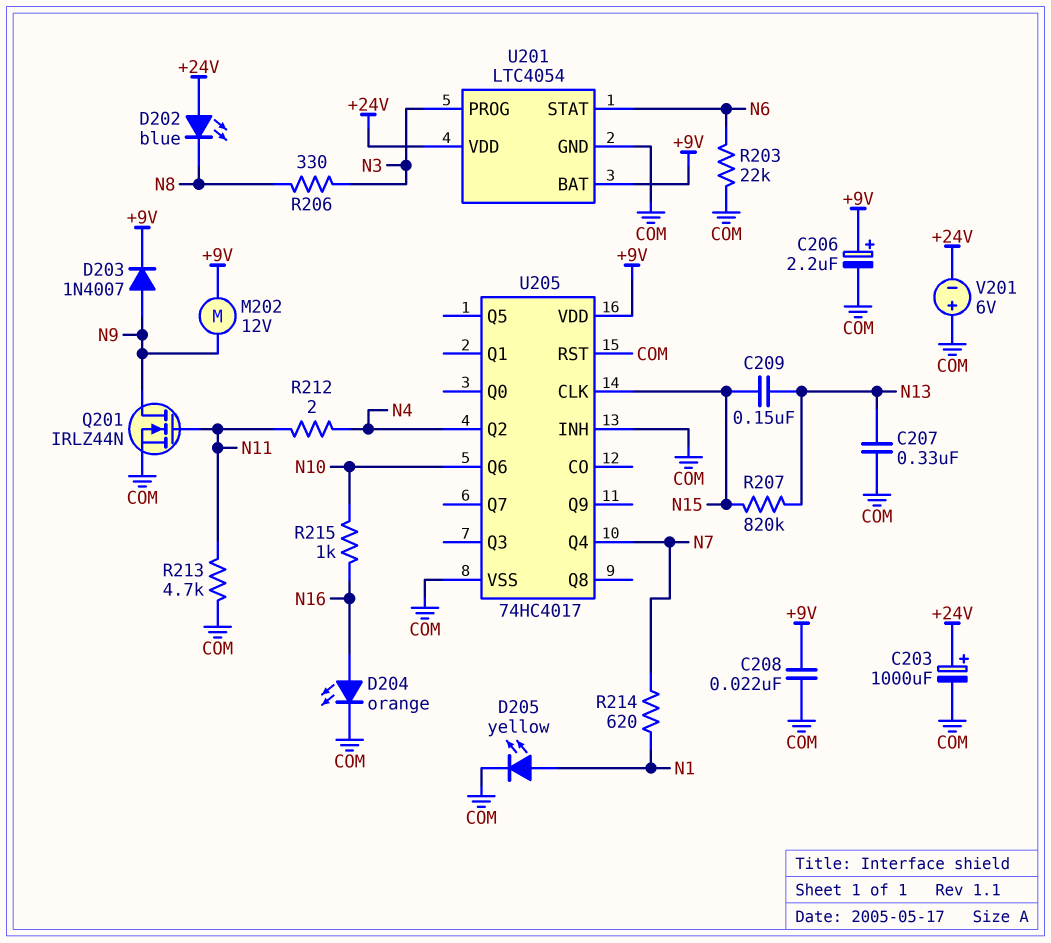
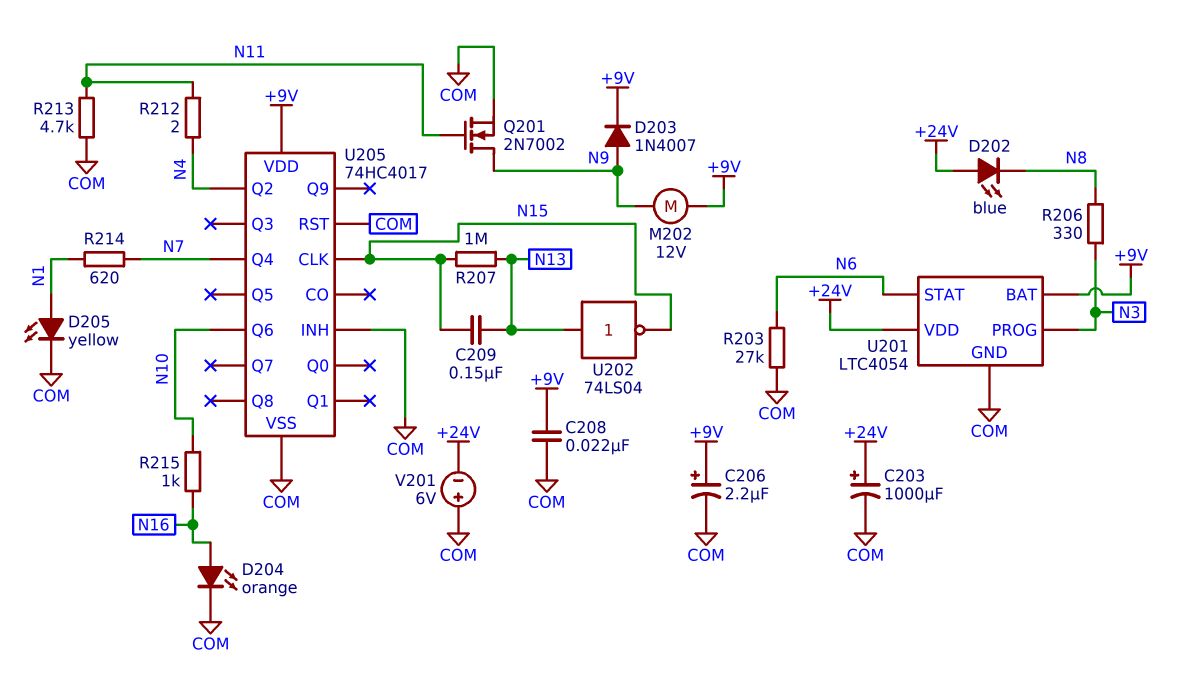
C207: 330nF (COM, N13) -> none
Q201: NMOS IRLZ44N (G N11, D N9, S COM) -> NMOS 2N7002 (G N11, D N9, S COM)
R203: 22k (COM, N6) -> 27k (COM, N6)
R207: 820k (N13, N15) -> 1M (N13, N15)
U202: none -> NOT 74LS04 (in N13, out N15)

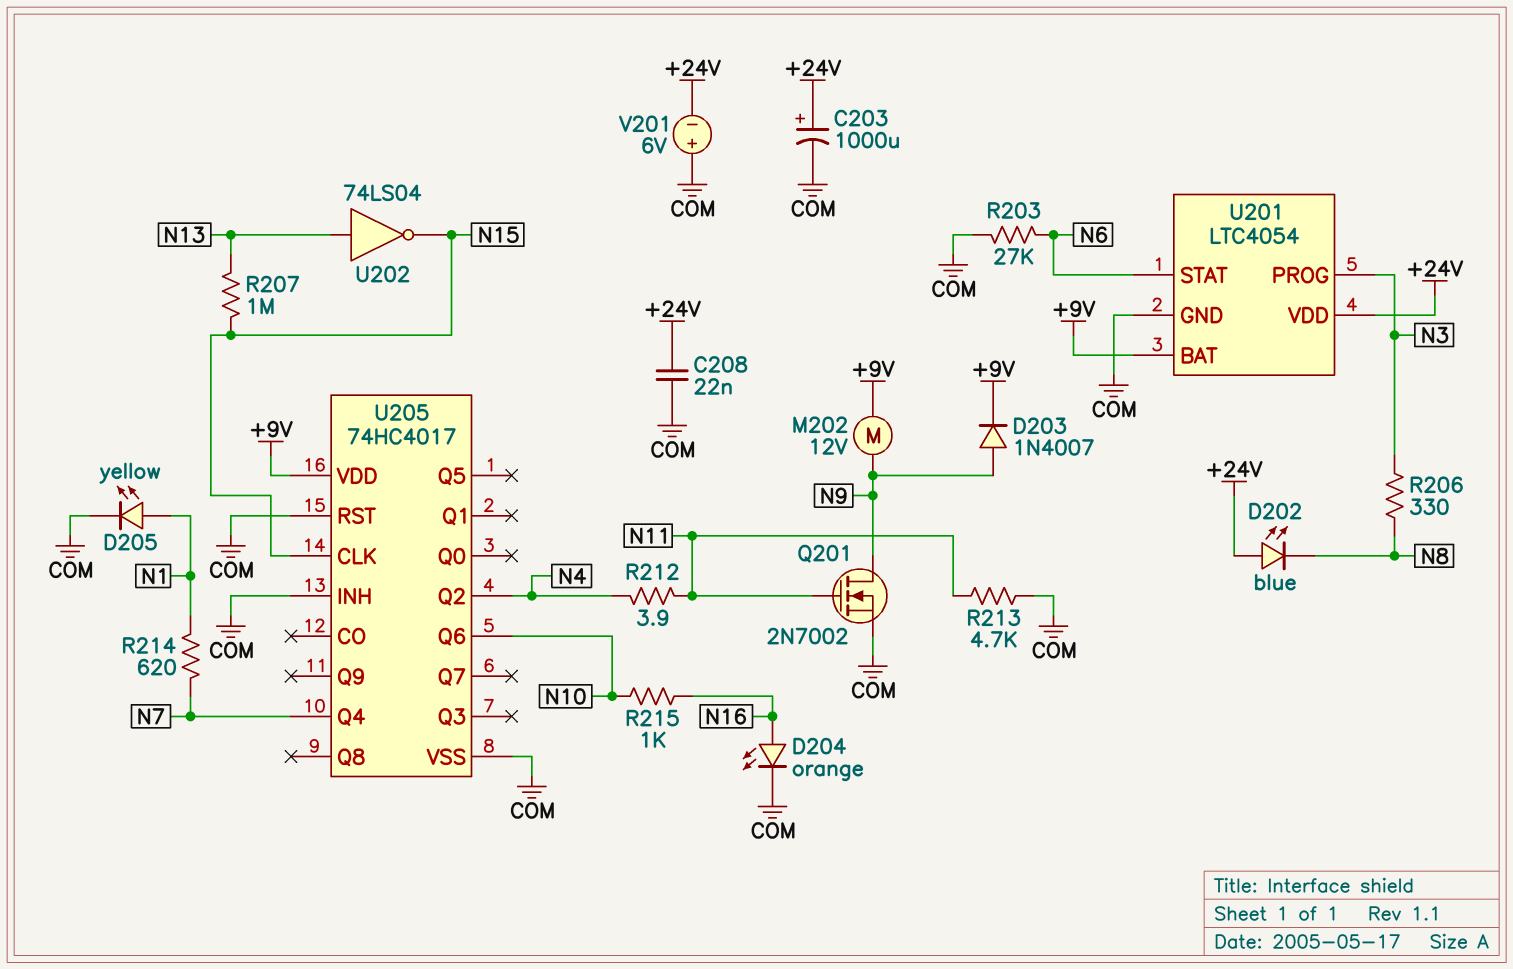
C206: 2.2uF (plus +9V, minus COM) -> none
C208: 22nF (+9V, COM) -> 22nF (+24V, COM)
C209: 150nF (N13, N15) -> none
R212: 2 (N4, N11) -> 3.9 (N4, N11)

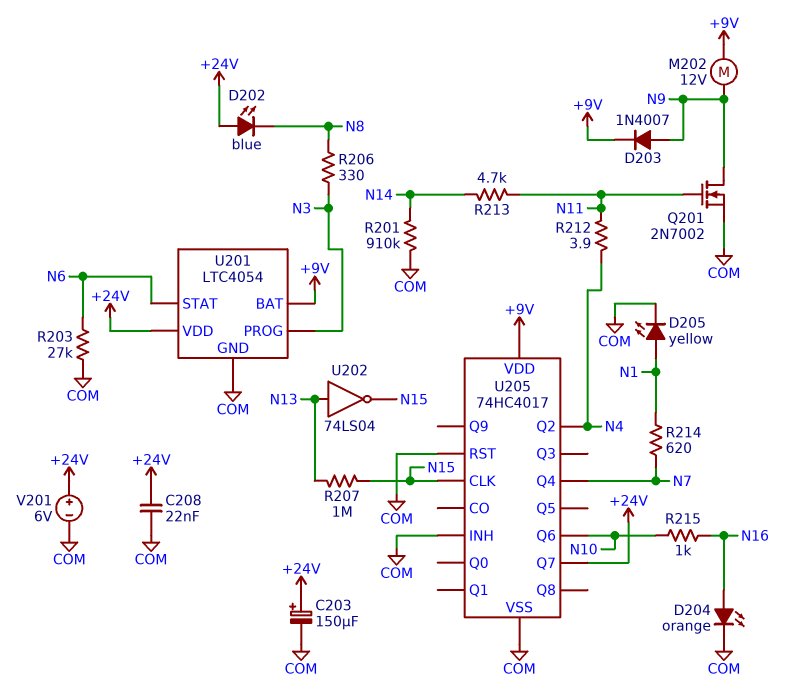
C203: 1000uF (plus +24V, minus COM) -> 150uF (plus +24V, minus COM)
R201: none -> 910k (COM, N14)
R213: 4.7k (COM, N11) -> 4.7k (N11, N14)
U205 pin Q7: none -> +24V
V201: 6V (plus COM, minus +24V) -> 6V (plus +24V, minus COM)

